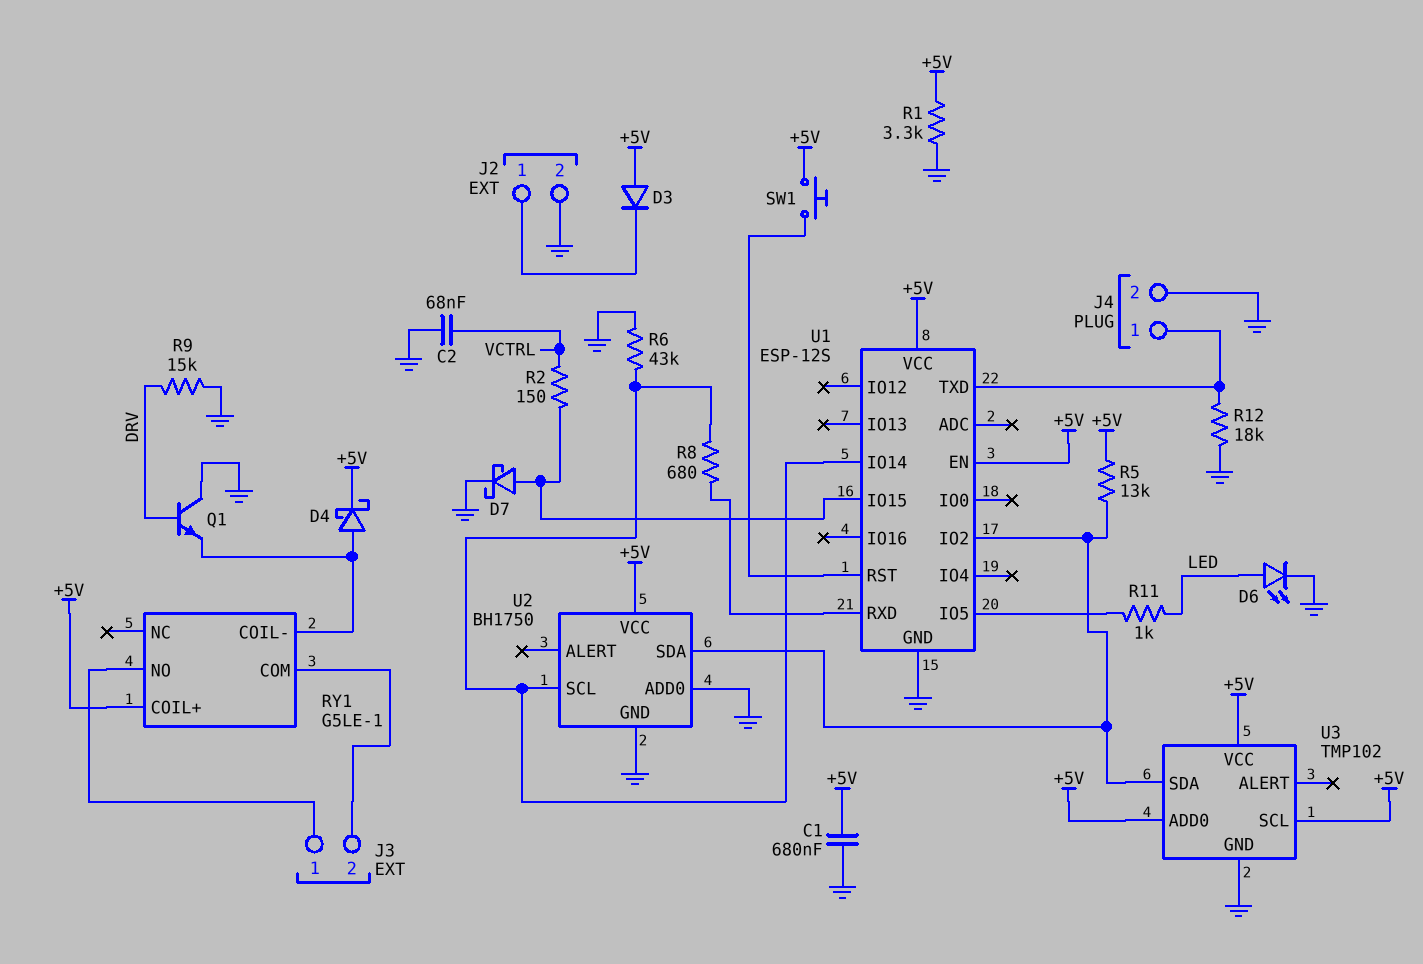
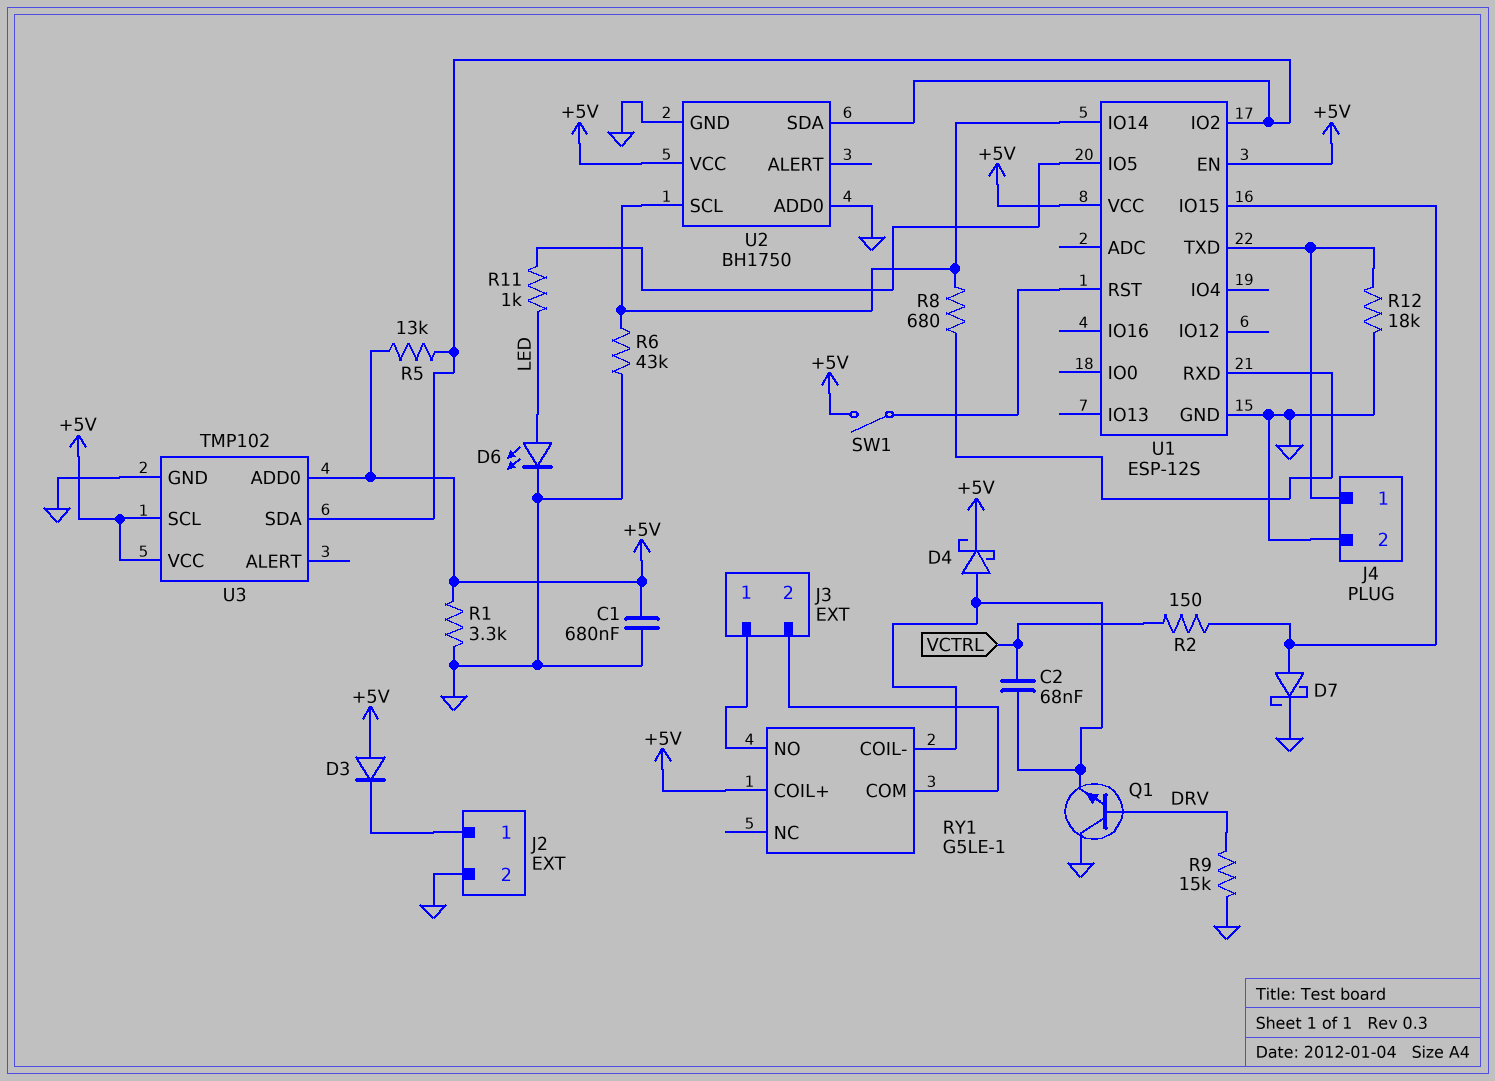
C2: 68nF (GND, VCTRL) -> 68nF (RY1/COIL-, VCTRL)
SW1: button (+5V, U1/RST) -> switch (+5V, U1/RST)

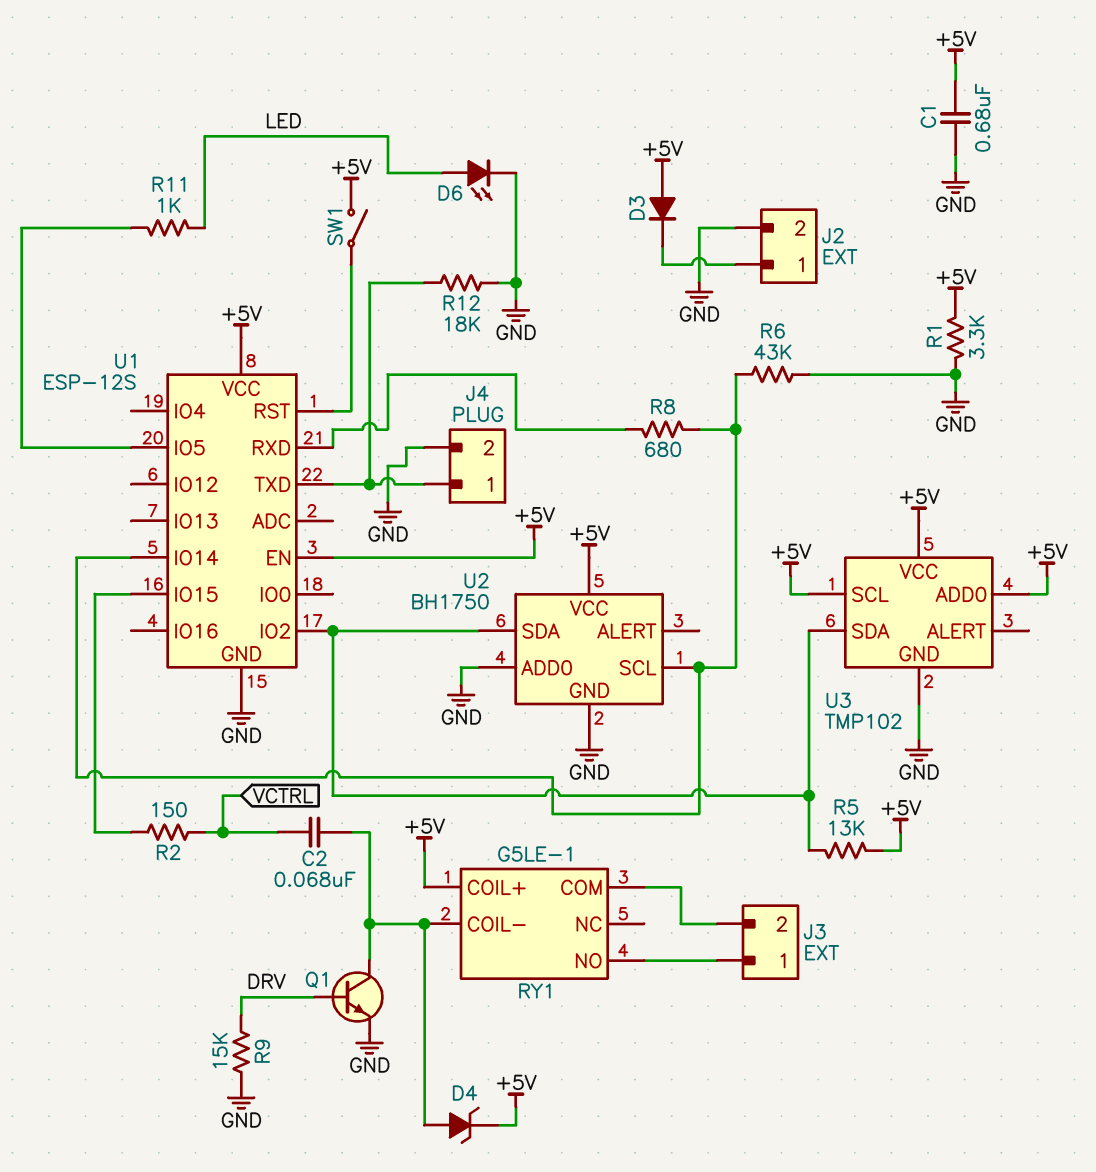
D4: schottky (A RY1/COIL-, K +5V) -> zener (A RY1/COIL-, K +5V)
D7: schottky (A U1/IO15, K GND) -> none
Q1: NPN (B DRV, C GND, E RY1/COIL-) -> NPN (B DRV, C RY1/COIL-, E GND)

